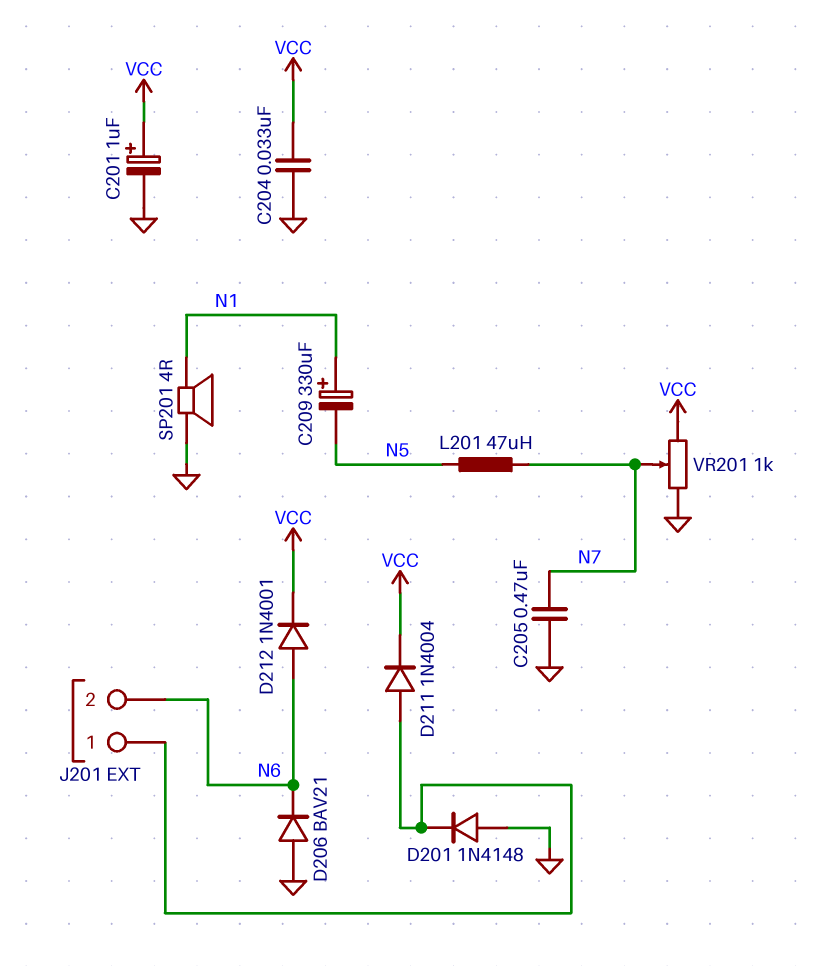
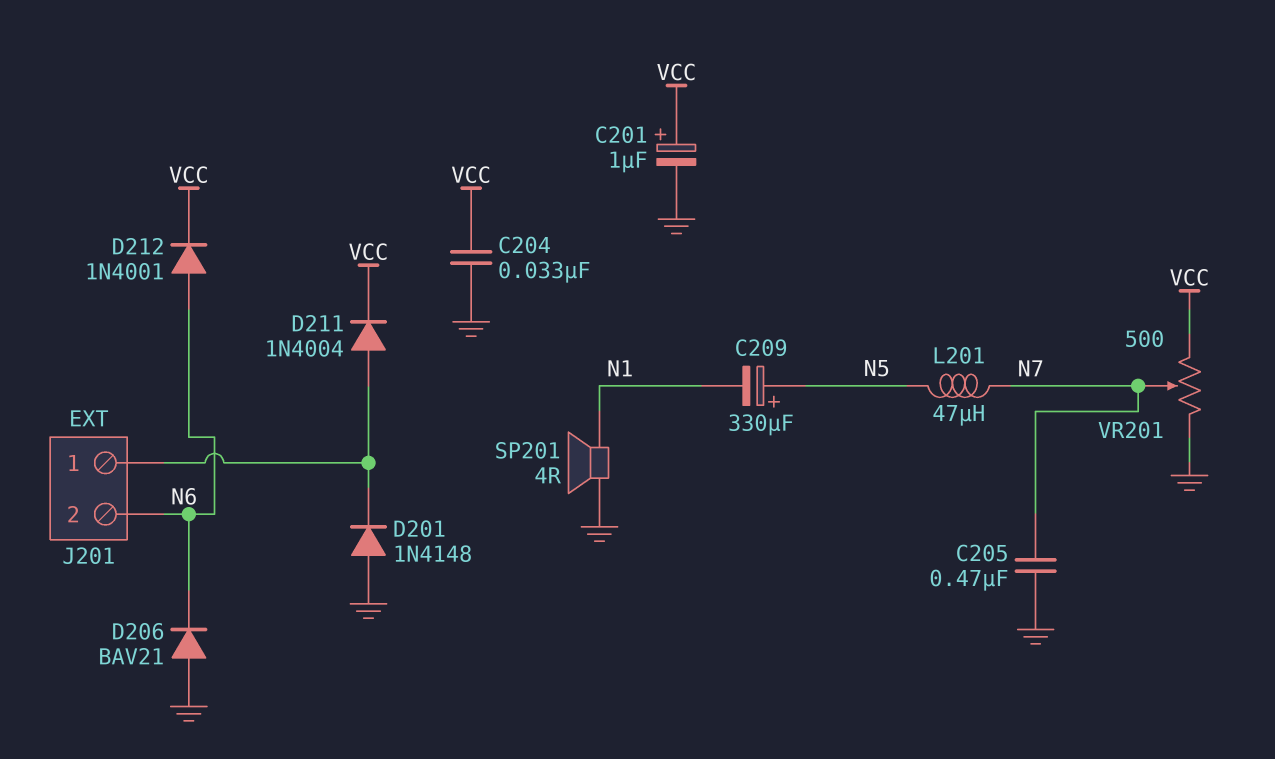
C209: 330uF (plus N1, minus N5) -> 330uF (plus N5, minus N1)
VR201: 1k (GND, VCC, wiper N7) -> 500 (GND, VCC, wiper N7)

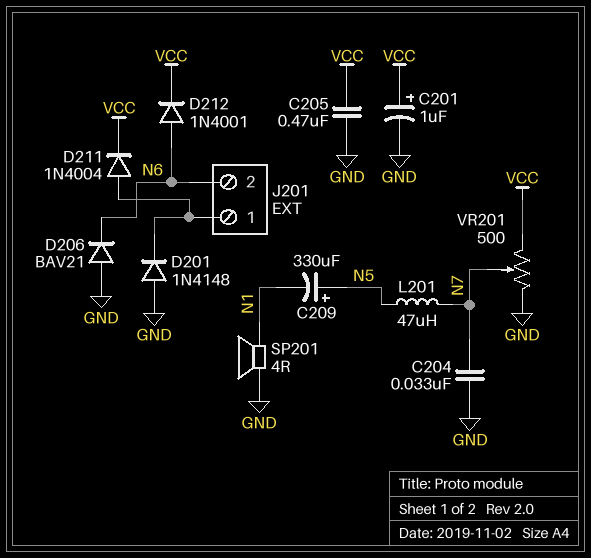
C204: 33nF (GND, VCC) -> 33nF (GND, N7)
C205: 470nF (GND, N7) -> 470nF (GND, VCC)

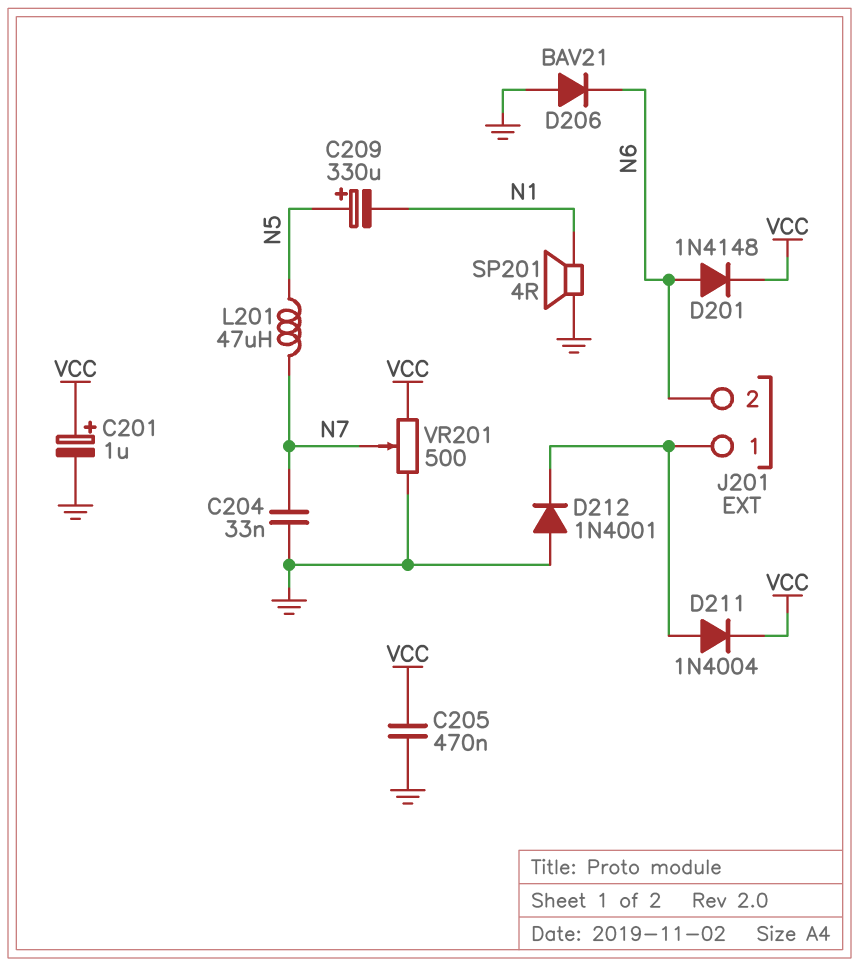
D201: diode 1N4148 (A GND, K J201/1) -> diode 1N4148 (A N6, K VCC)
D212: diode 1N4001 (A N6, K VCC) -> diode 1N4001 (A GND, K J201/1)

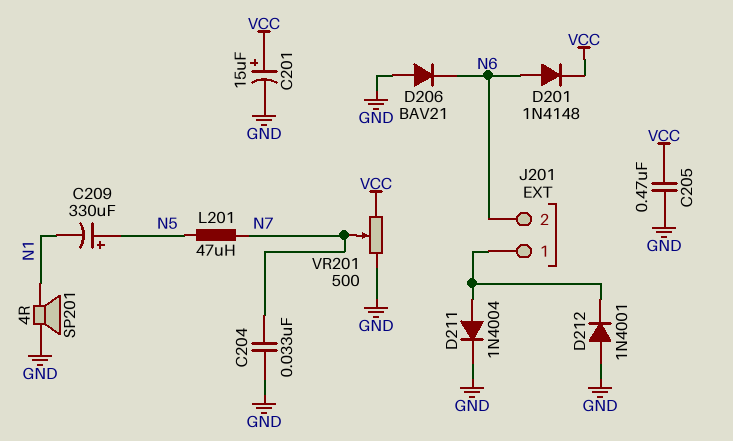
C201: 1uF (plus VCC, minus GND) -> 15uF (plus VCC, minus GND)
D211: diode 1N4004 (A J201/1, K VCC) -> diode 1N4004 (A J201/1, K GND)

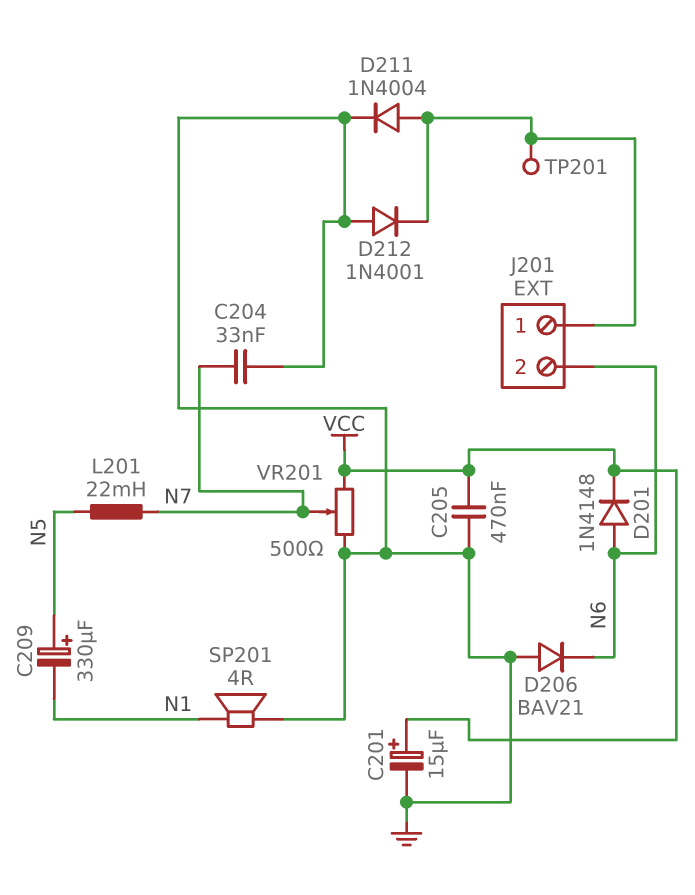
L201: 47uH (N5, N7) -> 22mH (N5, N7)
TP201: none -> test point (J201/1)

